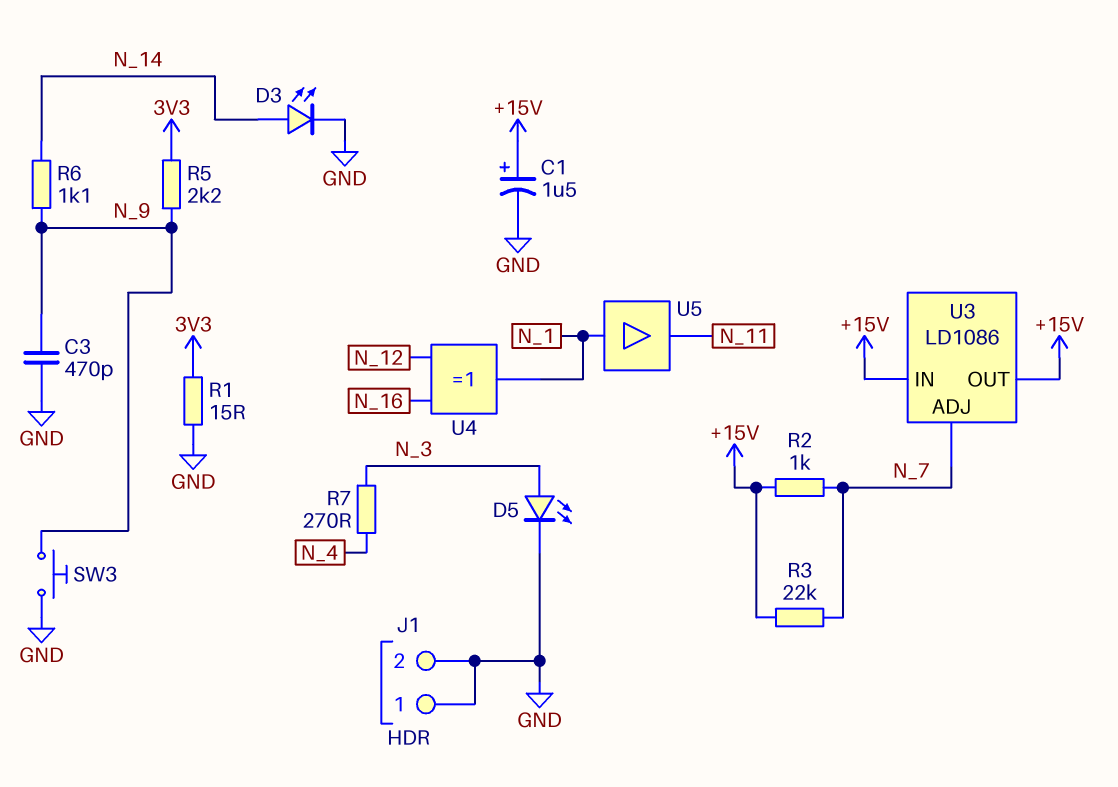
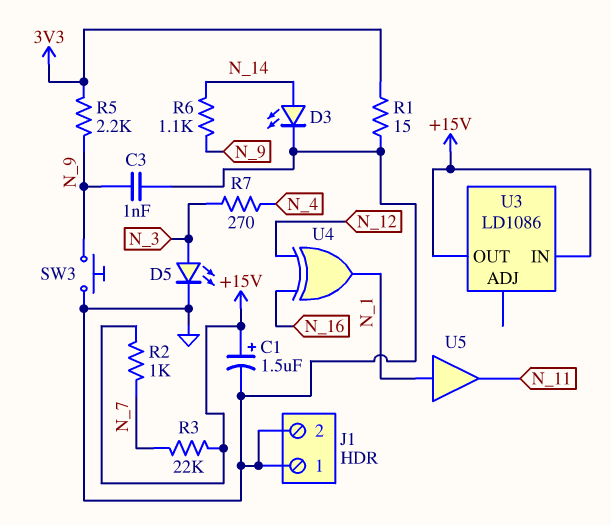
C3: 470pF (GND, N_9) -> 1nF (GND, N_9)
U3 pin ADJ: N_7 -> none

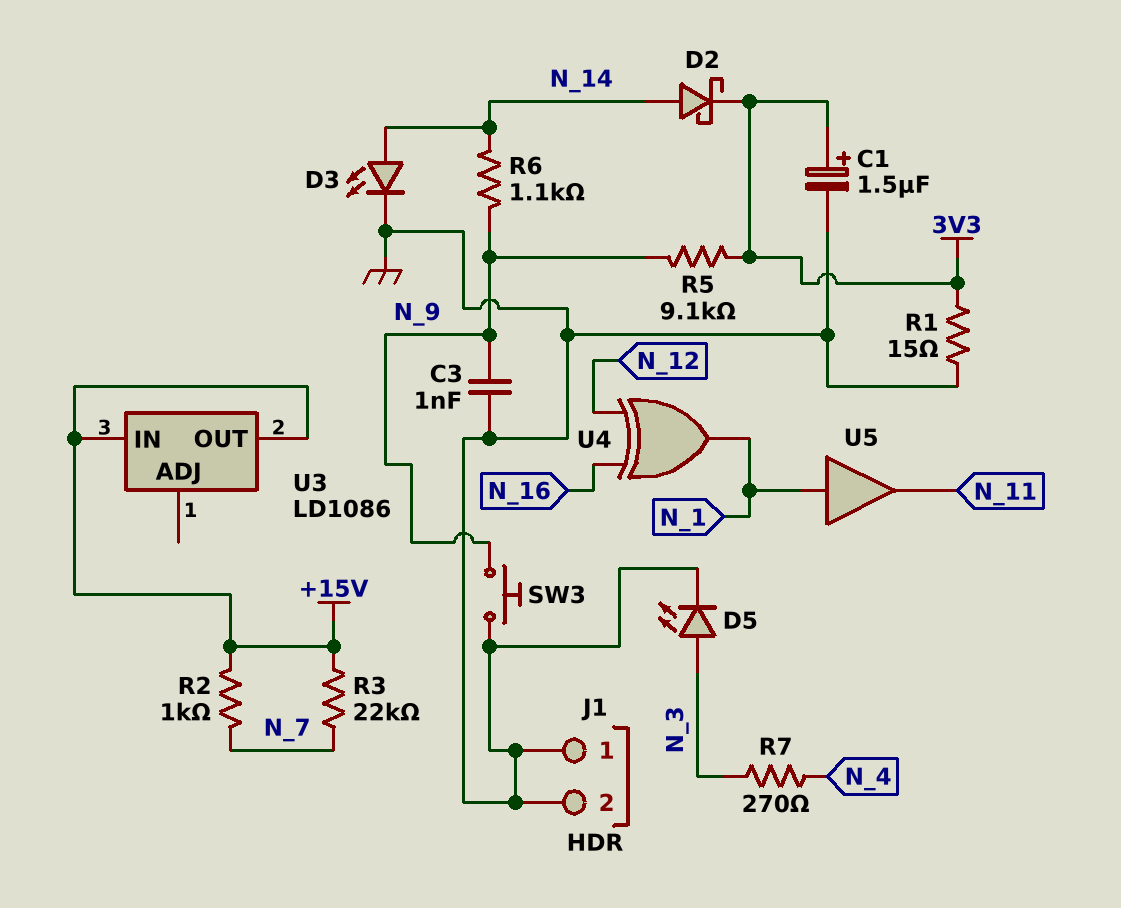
C1: 1.5uF (plus +15V, minus GND) -> 1.5uF (plus 3V3, minus GND)
D2: none -> schottky (A N_14, K 3V3)
R5: 2.2k (3V3, N_9) -> 9.1k (3V3, N_9)

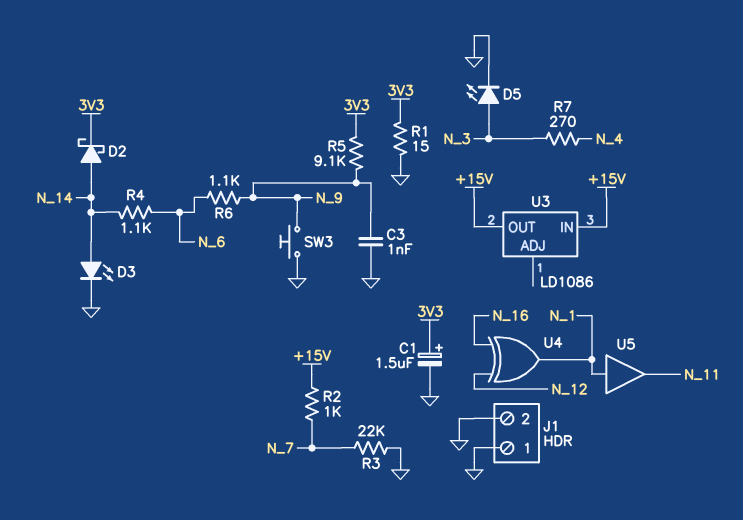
R3: 22k (+15V, N_7) -> 22k (GND, N_7)
R4: none -> 1.1k (N_6, N_14)
R6: 1.1k (N_9, N_14) -> 1.1k (N_6, N_9)

